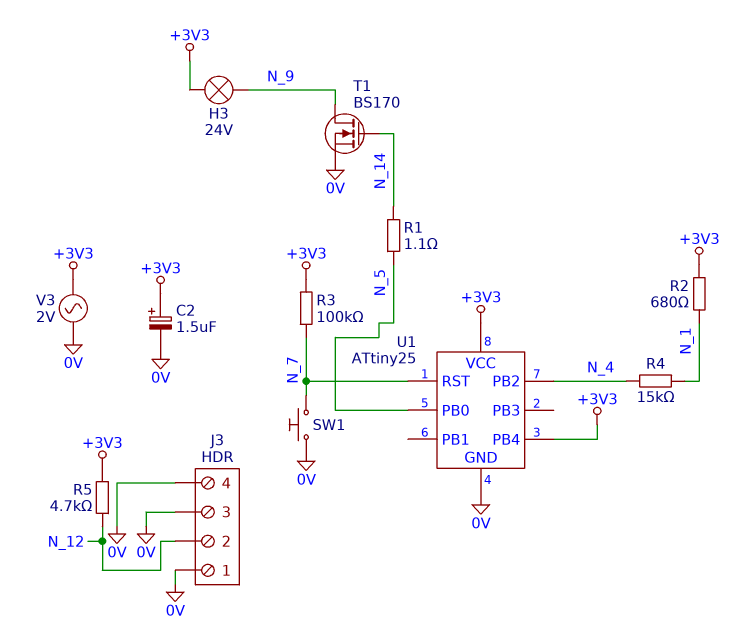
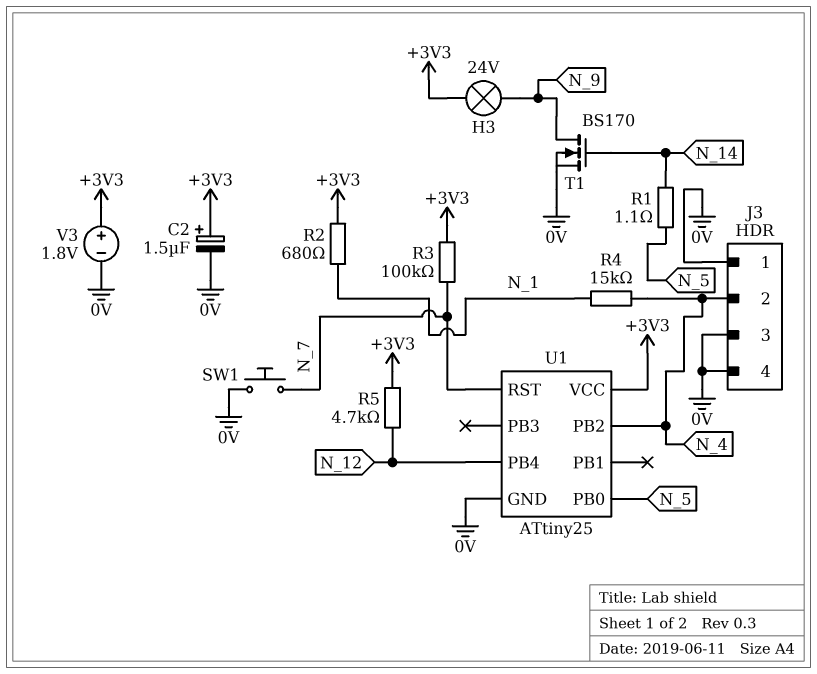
J3 pin 2: N_12 -> N_4
U1 pin PB4: +3V3 -> N_12
V3: AC 2V (+3V3, 0V) -> 1.8V (plus +3V3, minus 0V)

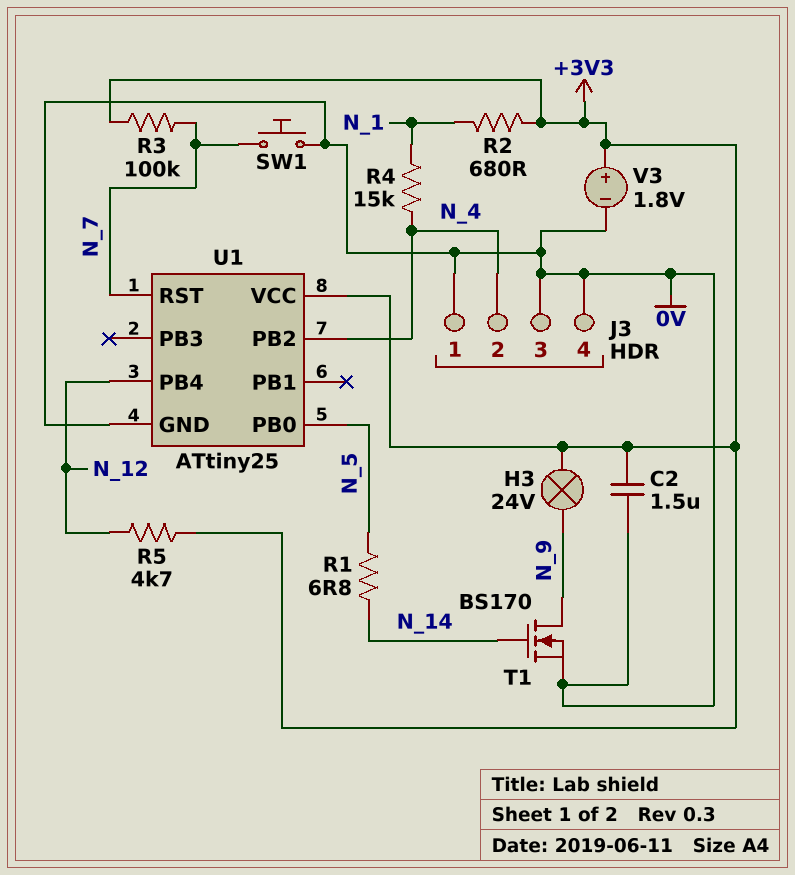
C2: 1.5uF (plus +3V3, minus 0V) -> 1.5uF (+3V3, 0V)
R1: 1.1 (N_5, N_14) -> 6.8 (N_5, N_14)

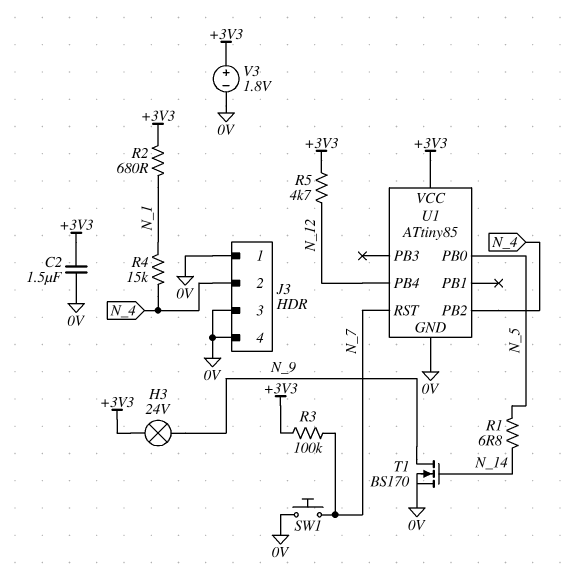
U1: ATtiny25 -> ATtiny85

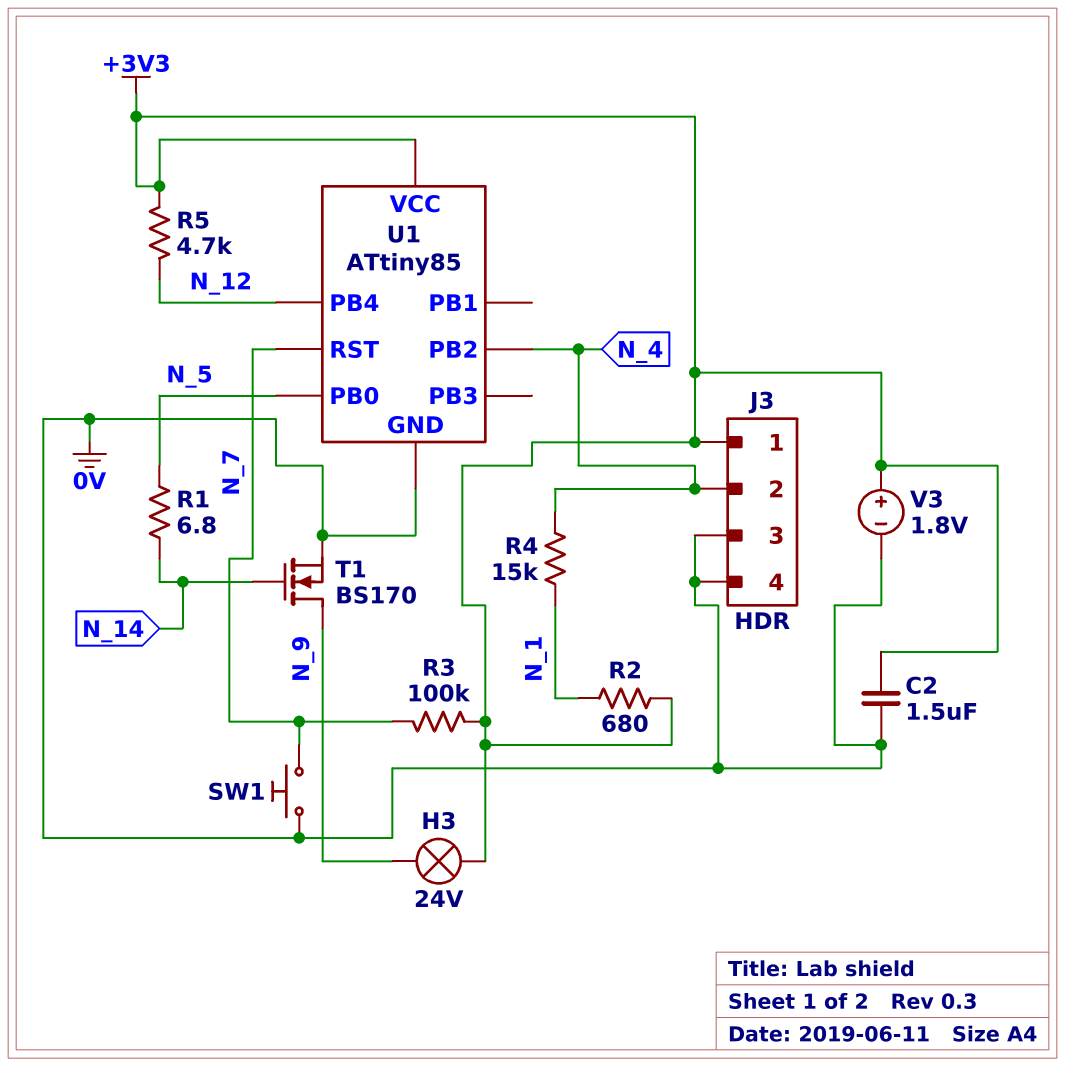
J3 pin 1: 0V -> +3V3

